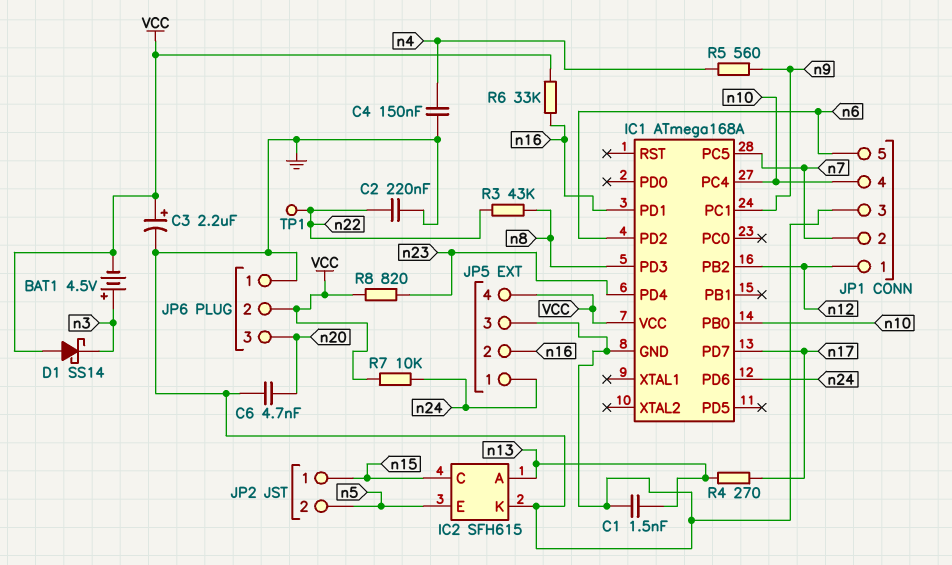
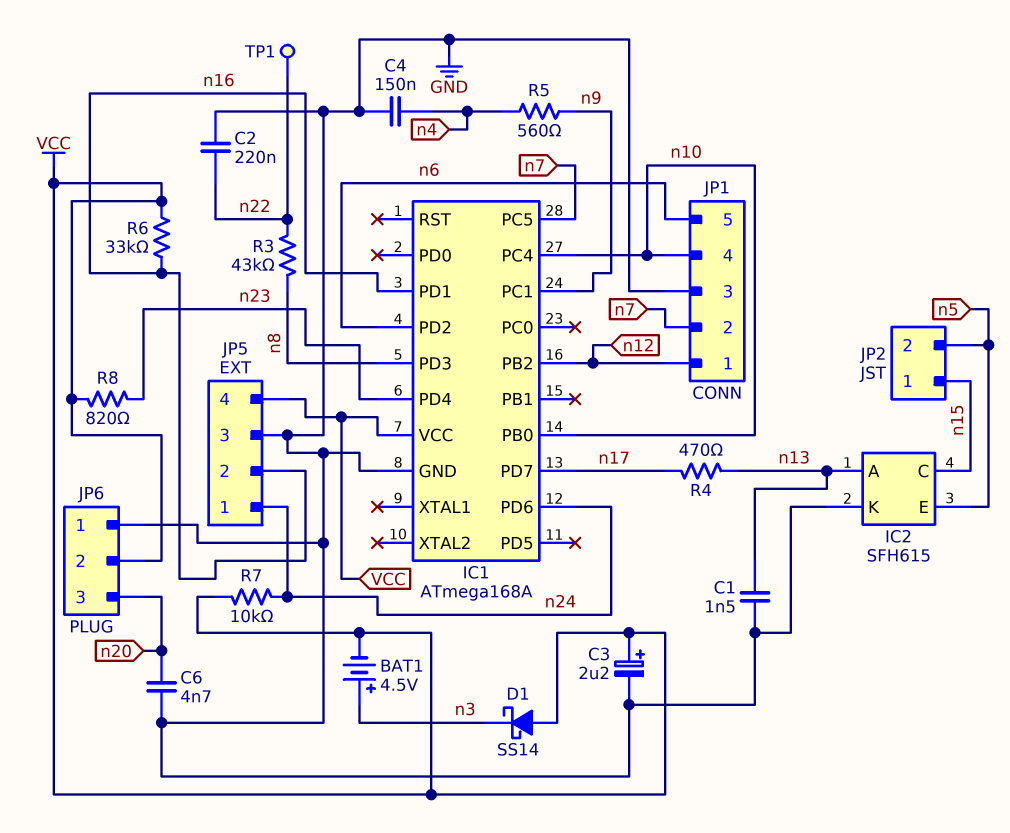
R4: 270 (n13, n17) -> 470 (n13, n17)

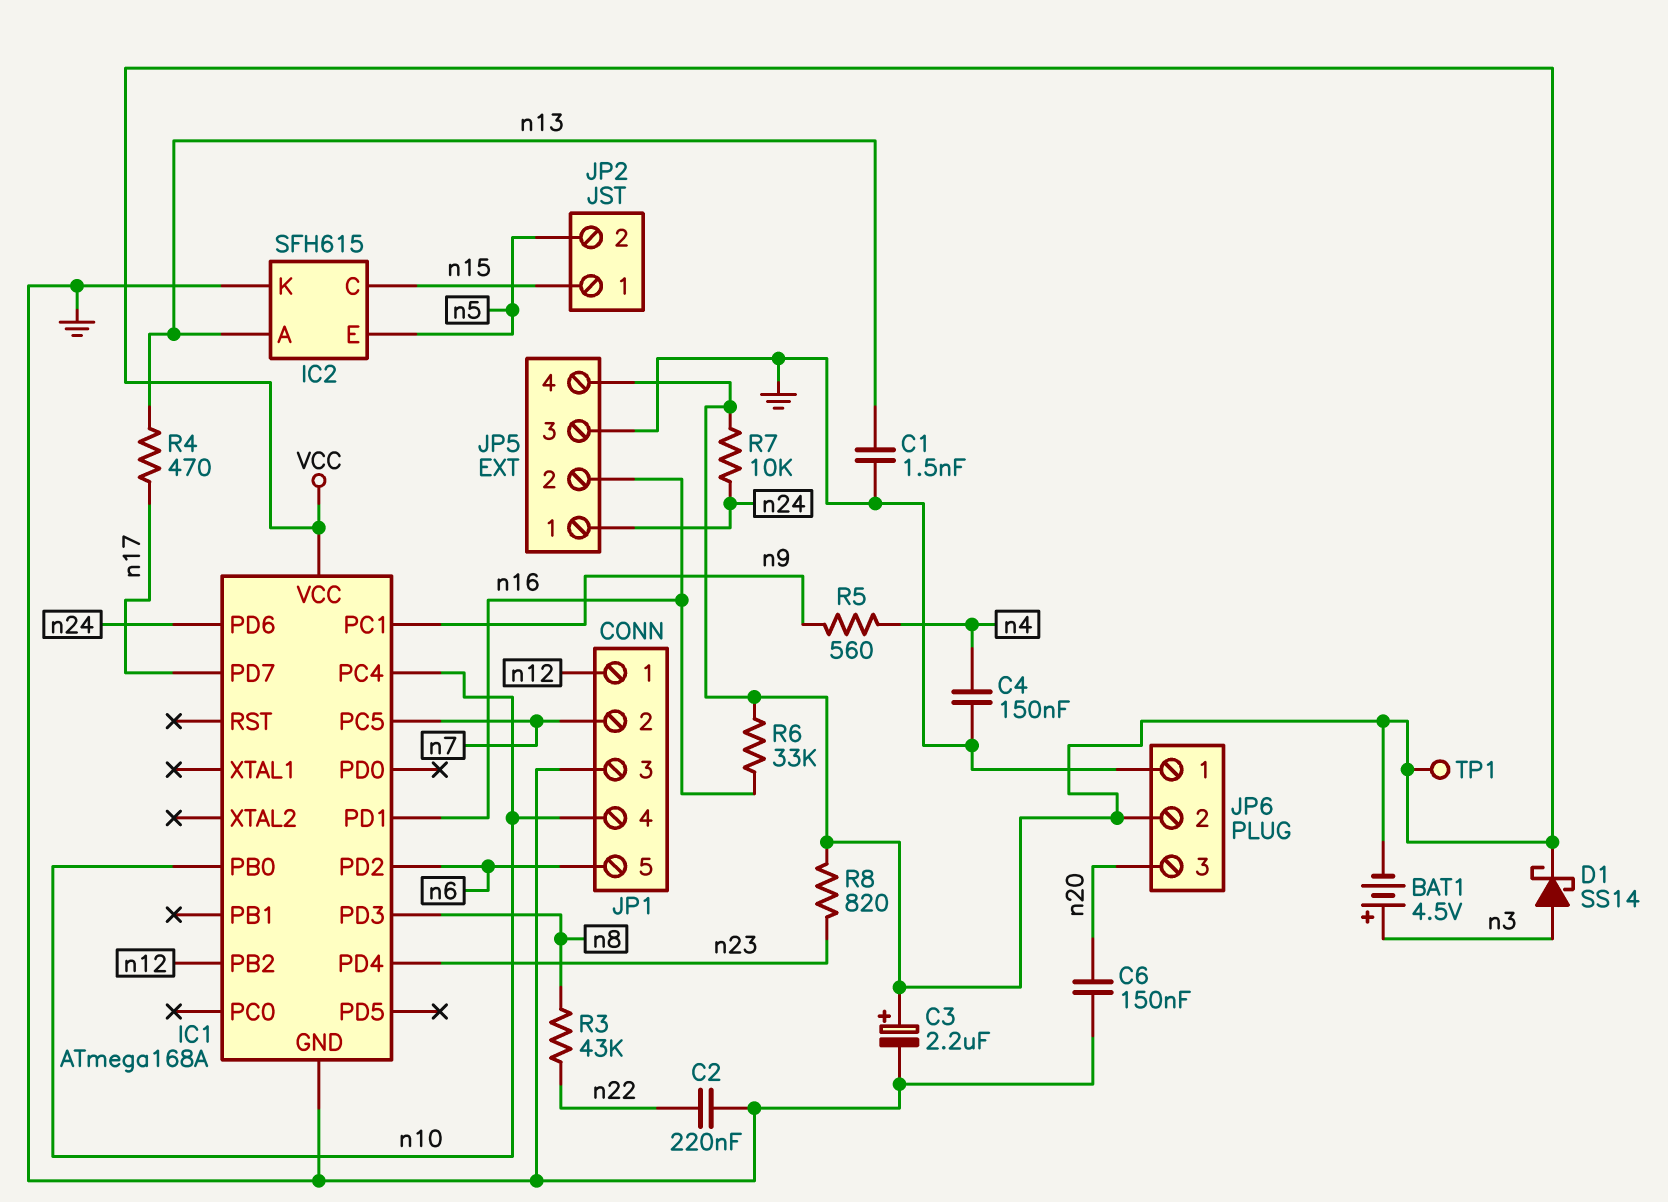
C6: 4.7nF (GND, n20) -> 150nF (GND, n20)
D1: schottky SS14 (A VCC, K n3) -> schottky SS14 (A n3, K VCC)
TP1: test point (n22) -> test point (VCC)

